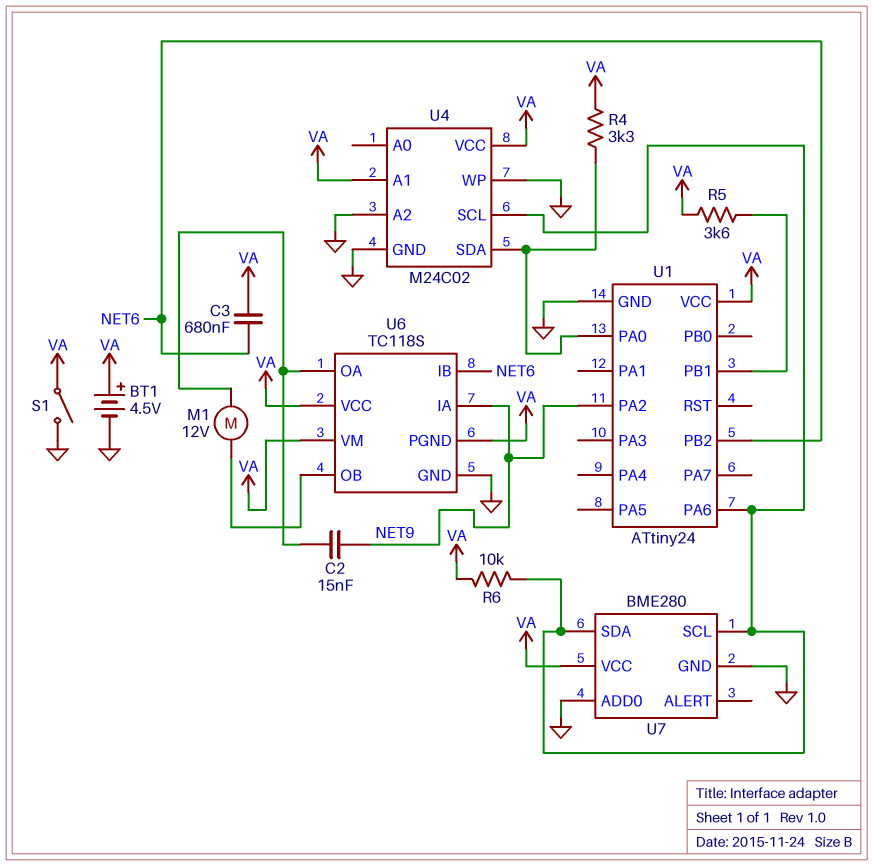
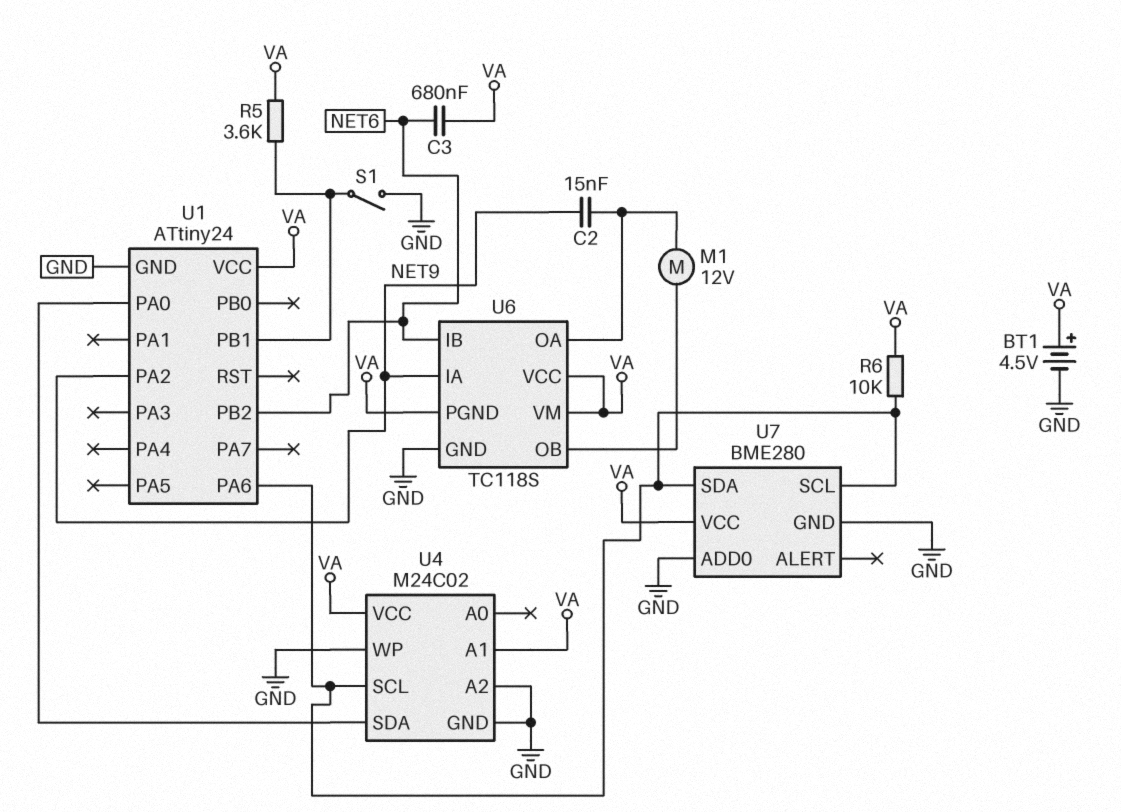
R4: 3.3k (U1/PA0, VA) -> none
S1: switch (GND, VA) -> switch (GND, U1/PB1)

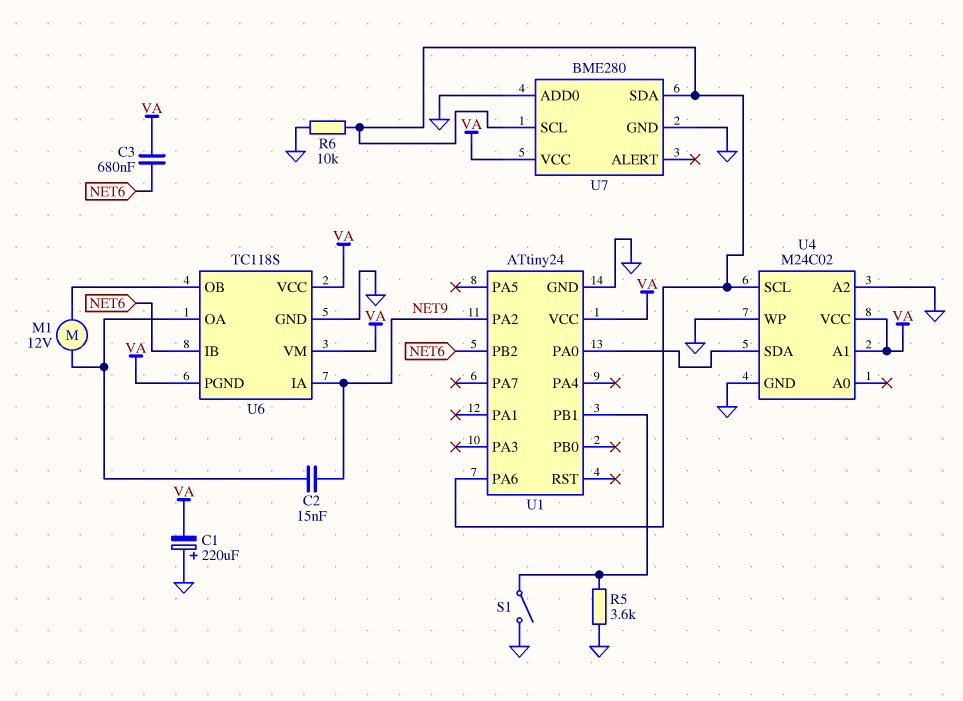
BT1: 4.5V (plus VA, minus GND) -> none
C1: none -> 220uF (plus GND, minus VA)
R5: 3.6k (U1/PB1, VA) -> 3.6k (GND, U1/PB1)
R6: 10k (U1/PA6, VA) -> 10k (GND, U1/PA6)

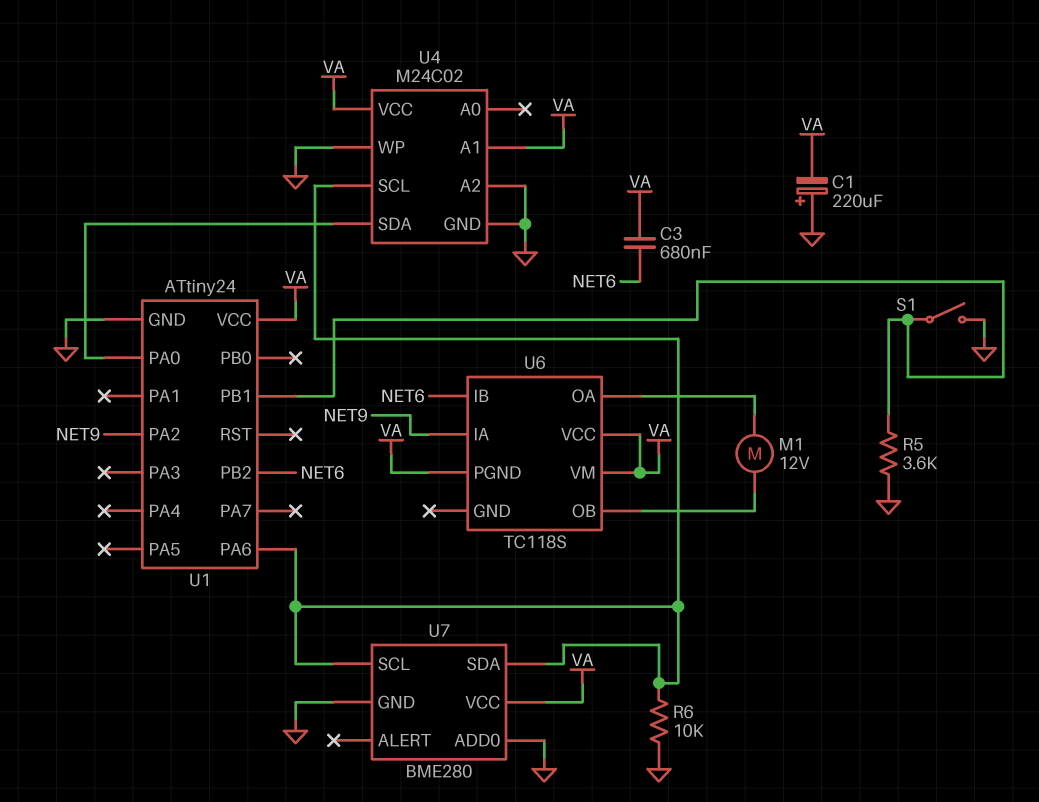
C2: 15nF (NET9, U6/OA) -> none
U6 pin GND: GND -> none

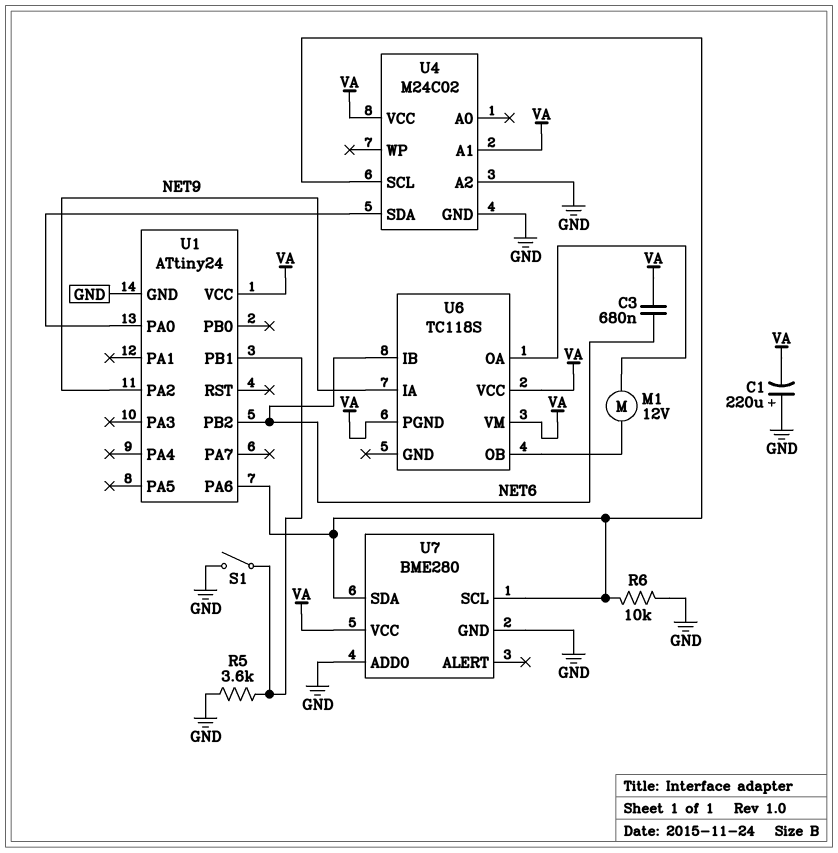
U4 pin WP: GND -> none

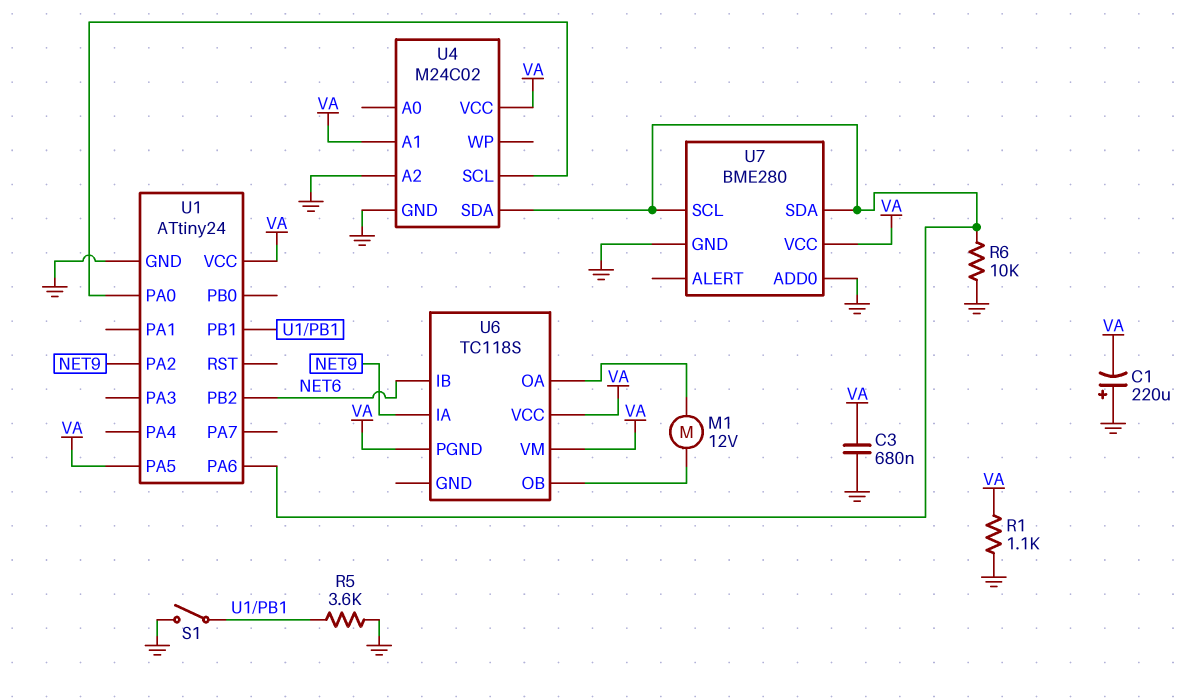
C3: 680nF (NET6, VA) -> 680nF (GND, VA)
R1: none -> 1.1k (GND, VA)
U1 pin PA5: none -> VA
U4 pin SCL: U1/PA6 -> U1/PA0
U4 pin SDA: U1/PA0 -> U1/PA6

